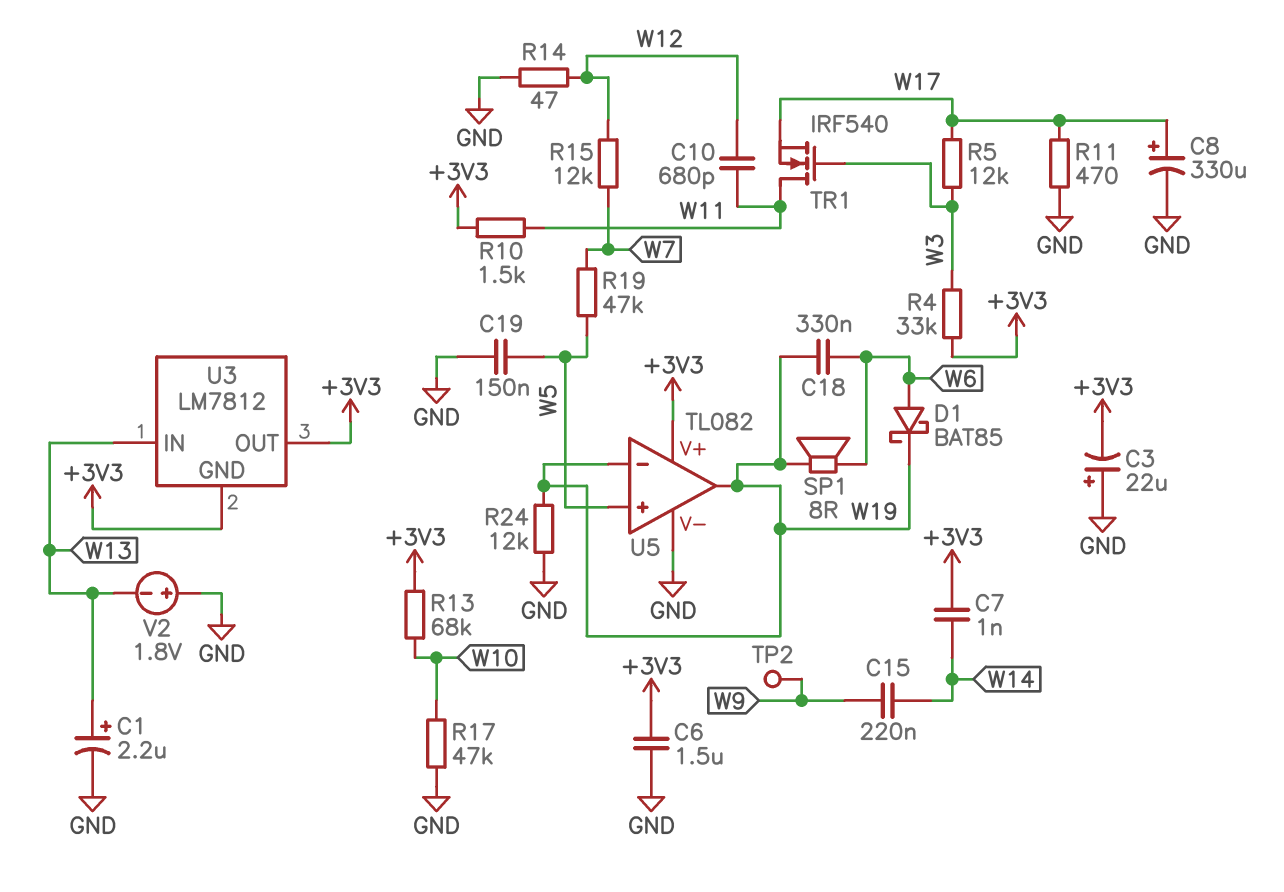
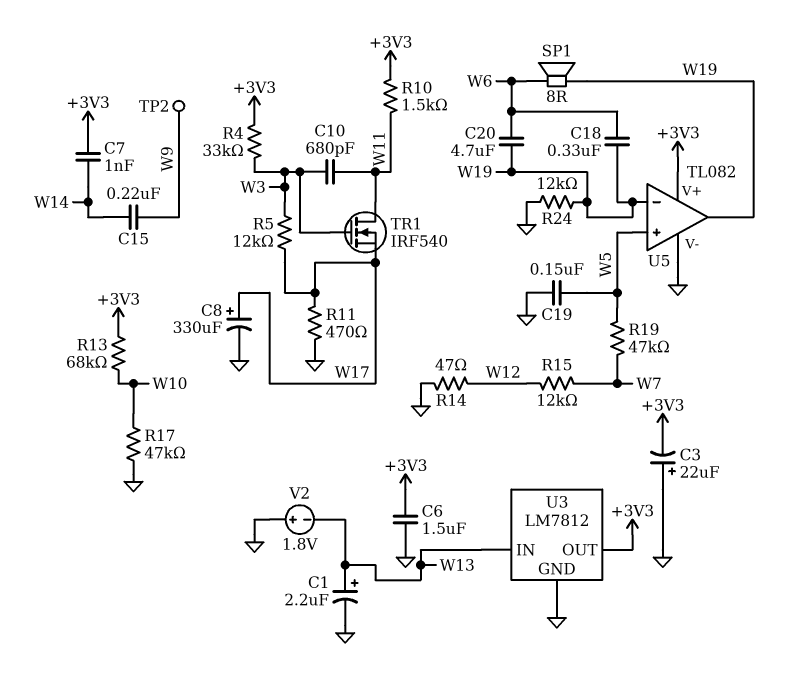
C10: 680pF (W11, W12) -> 680pF (W3, W11)
C20: none -> 4.7uF (W6, W19)
D1: schottky BAT85 (A W6, K W19) -> none
U3 pin GND: +3V3 -> GND

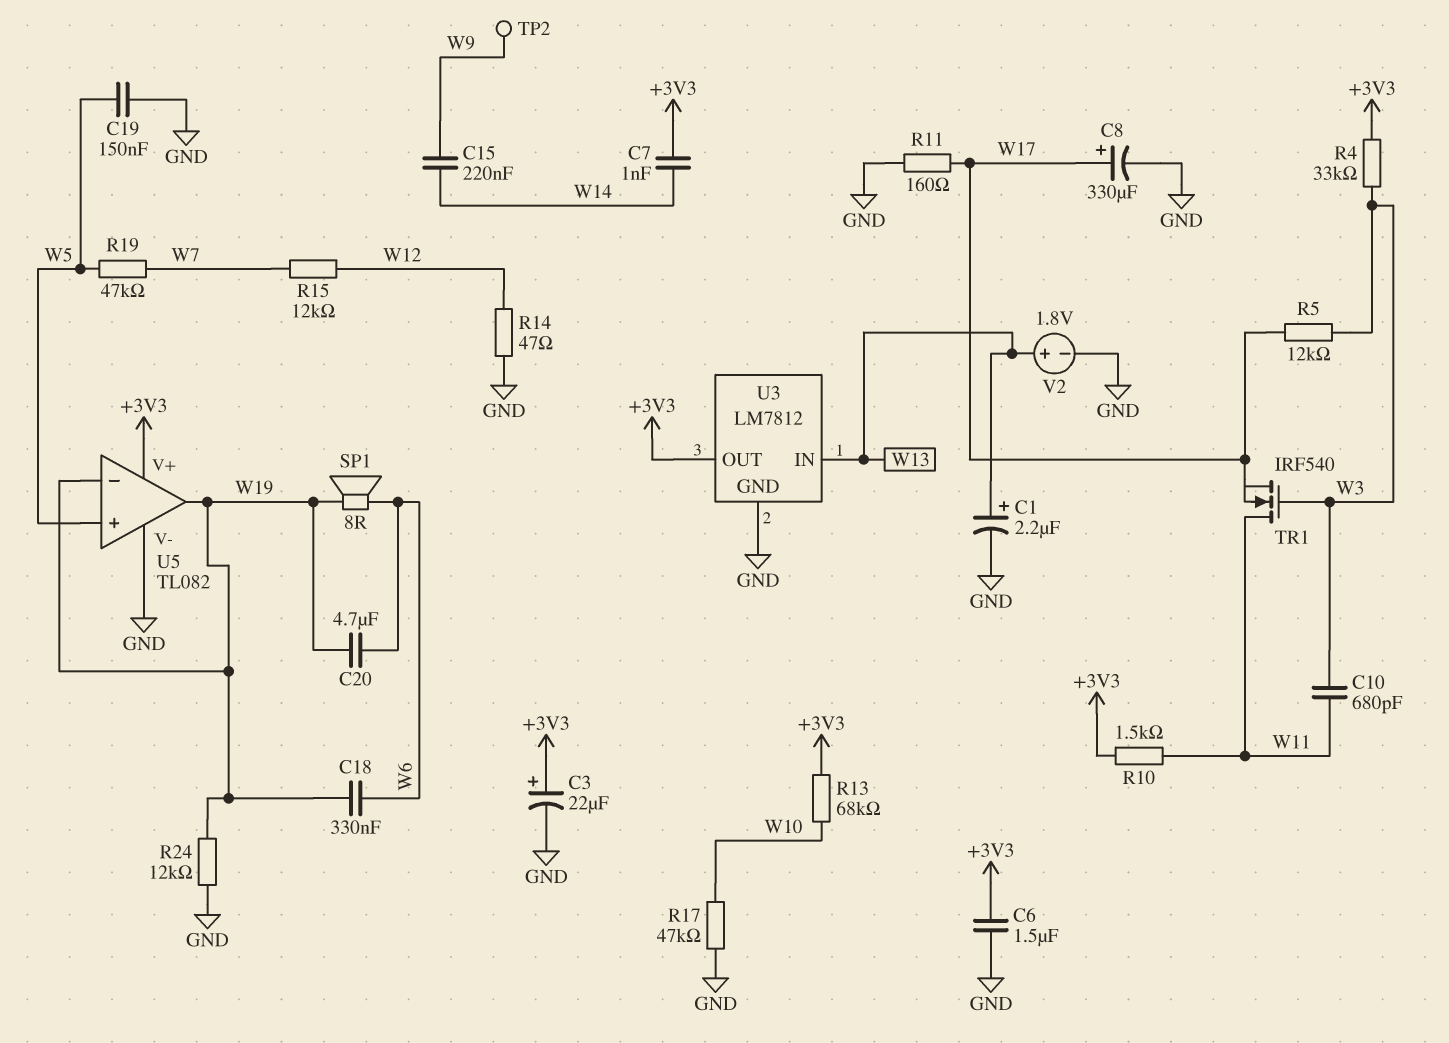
C3: 22uF (plus GND, minus +3V3) -> 22uF (plus +3V3, minus GND)
R11: 470 (GND, W17) -> 160 (GND, W17)
V2: 1.8V (plus GND, minus W13) -> 1.8V (plus W13, minus GND)

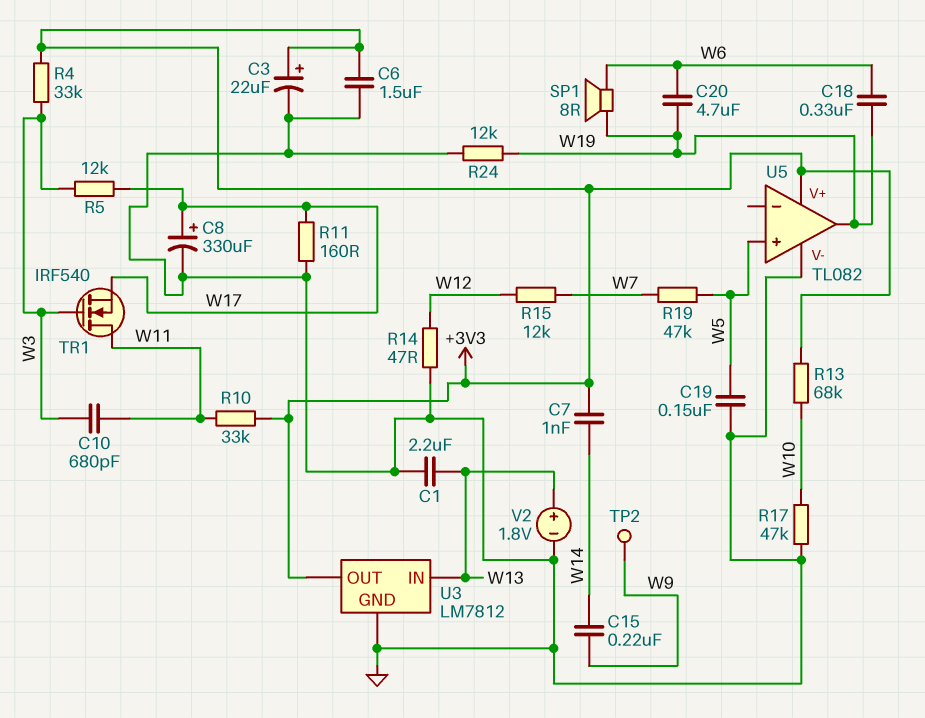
C1: 2.2uF (plus W13, minus GND) -> 2.2uF (GND, W13)
R10: 1.5k (+3V3, W11) -> 33k (+3V3, W11)
U5 pin in-: W19 -> none

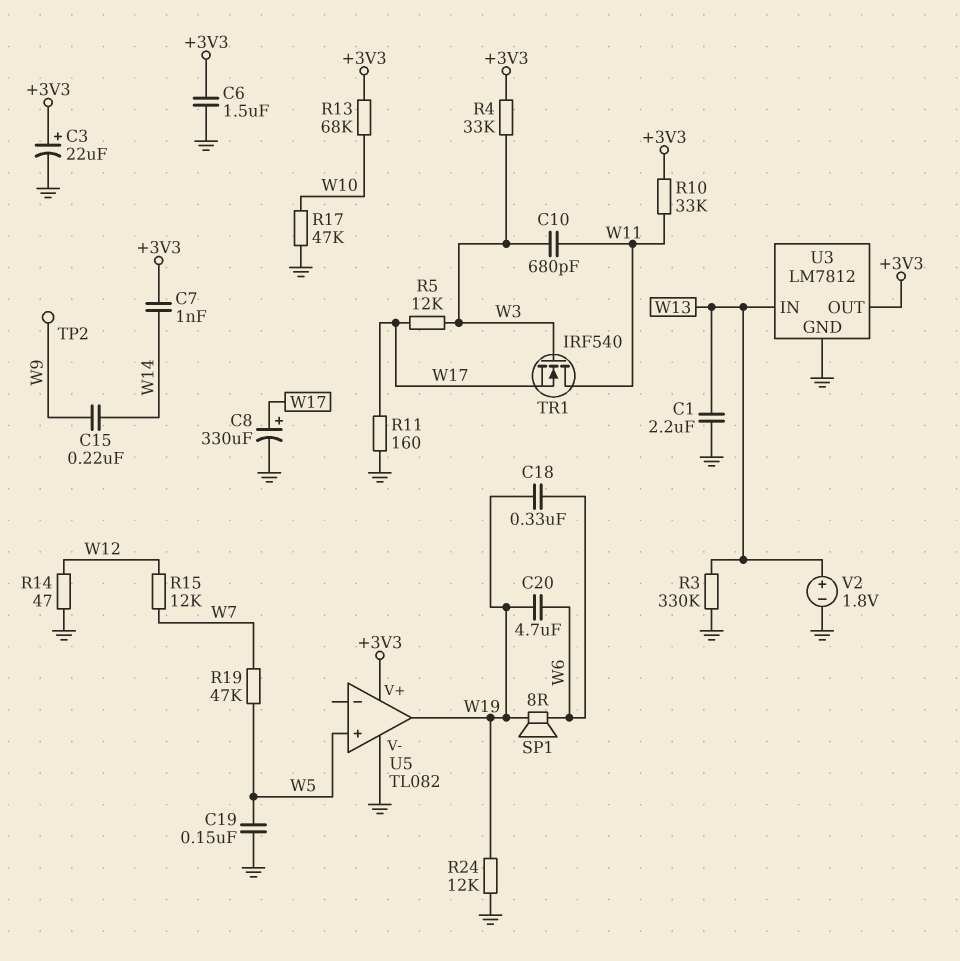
R3: none -> 330k (GND, W13)

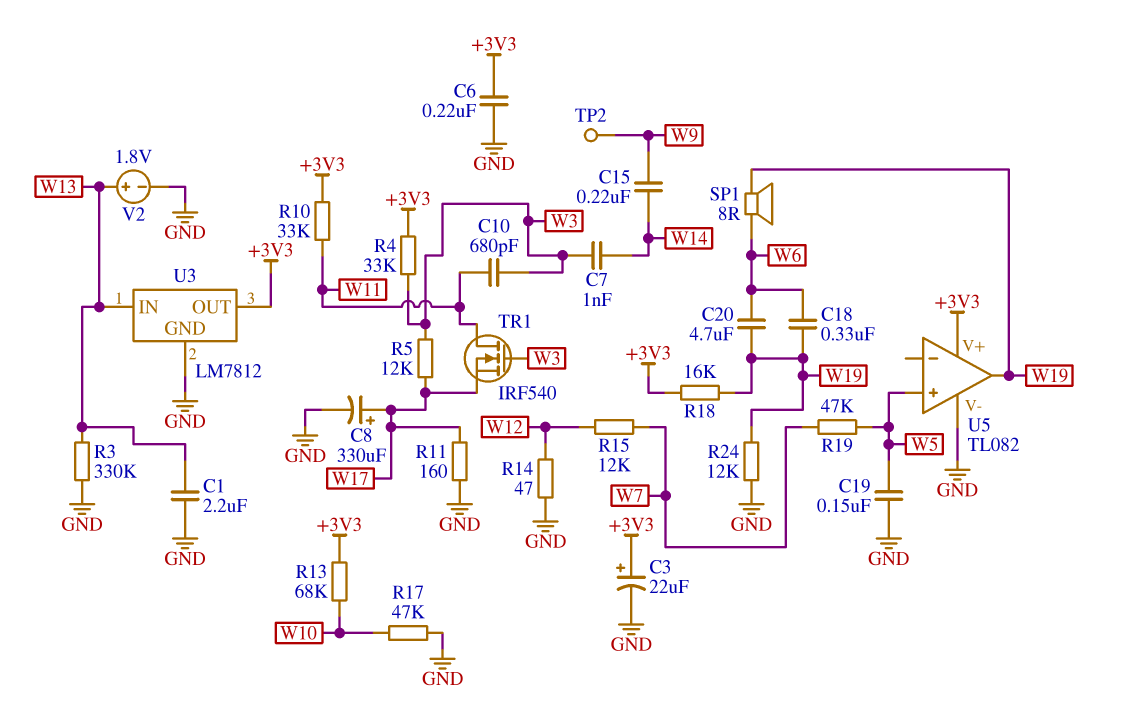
C6: 1.5uF (+3V3, GND) -> 220nF (+3V3, GND)
C7: 1nF (+3V3, W14) -> 1nF (W3, W14)
R18: none -> 16k (+3V3, W19)

